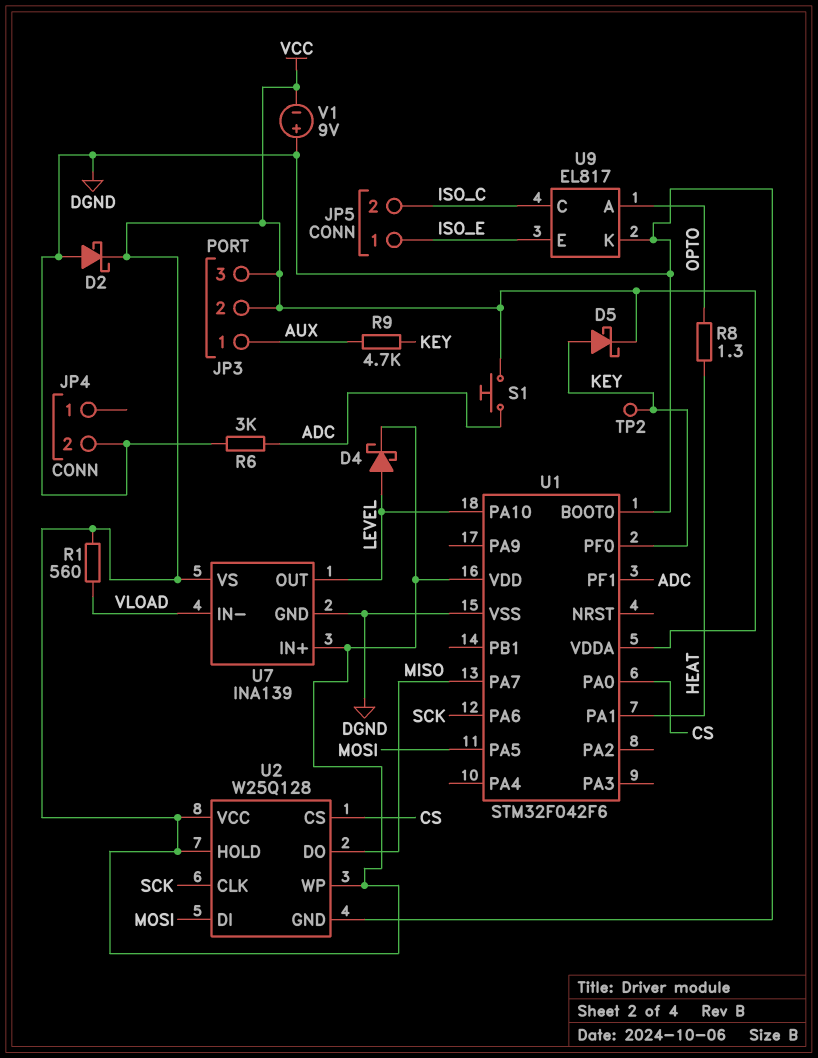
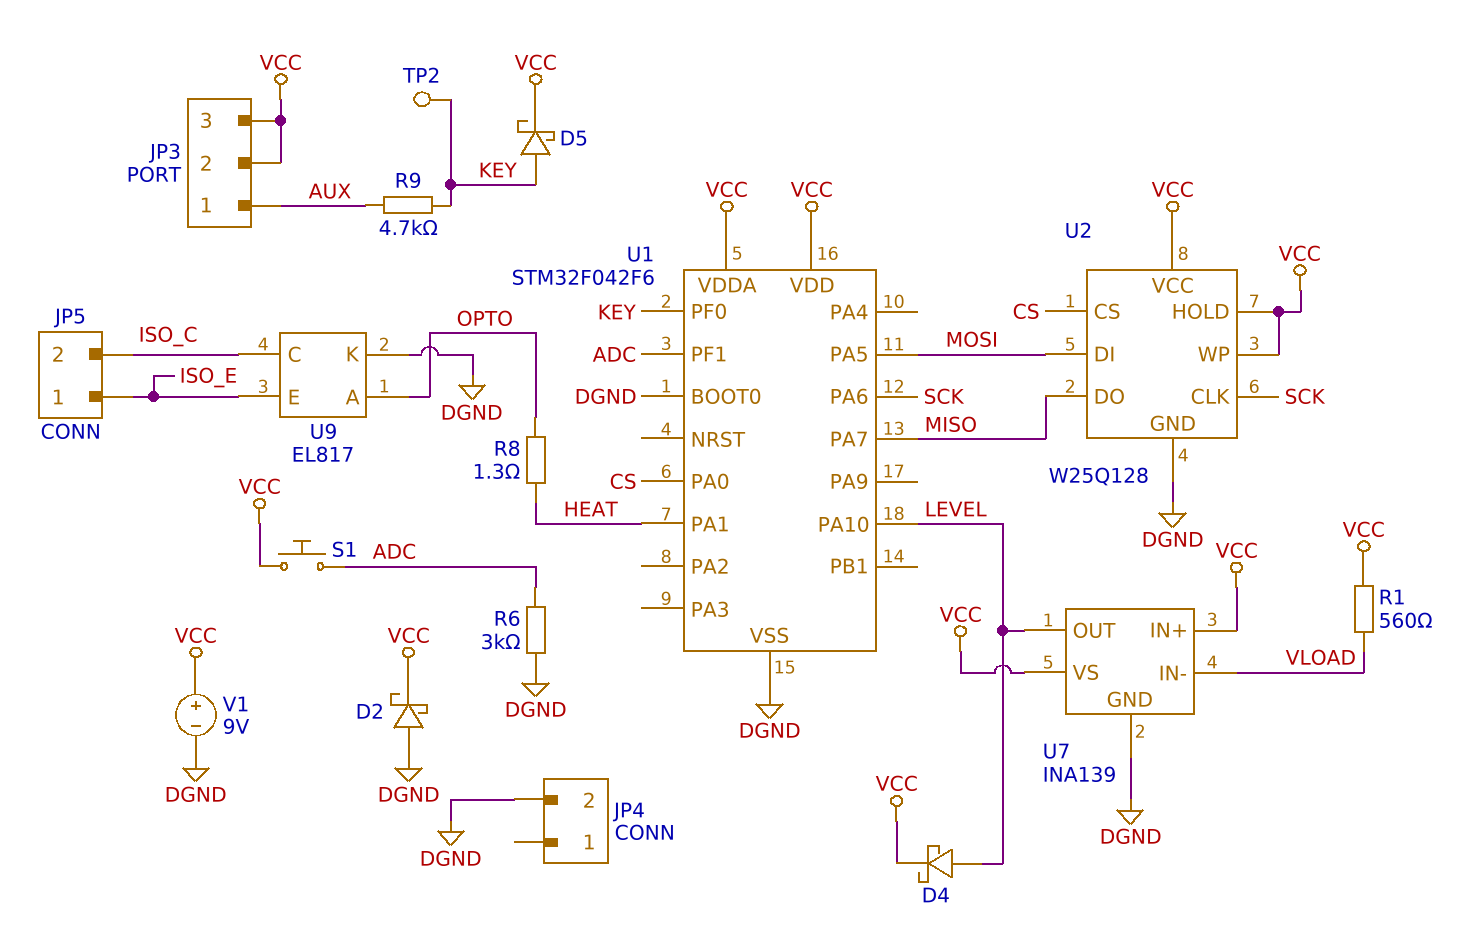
V1: 9V (plus DGND, minus VCC) -> 9V (plus VCC, minus DGND)

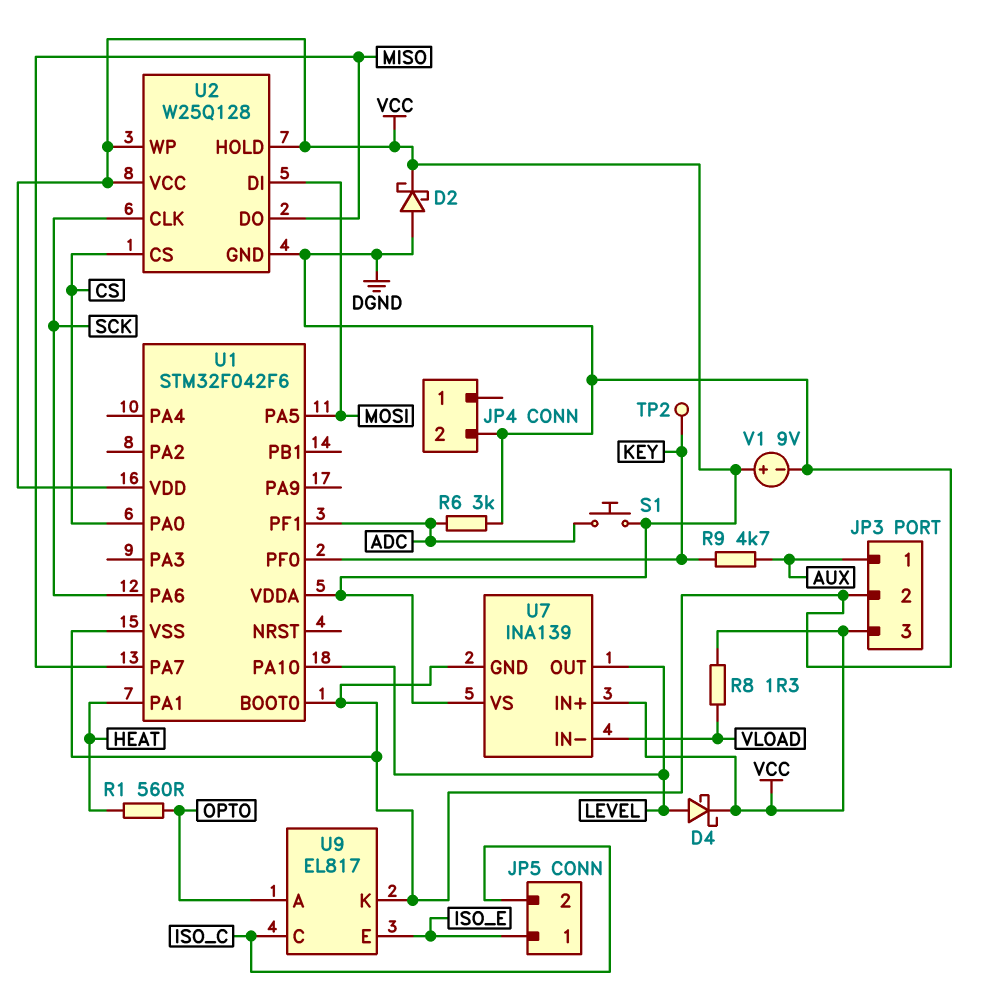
D5: schottky (A KEY, K VCC) -> none
JP3 pin 2: VCC -> DGND
R1: 560 (VCC, VLOAD) -> 560 (HEAT, OPTO)
R8: 1.3 (HEAT, OPTO) -> 1.3 (VCC, VLOAD)

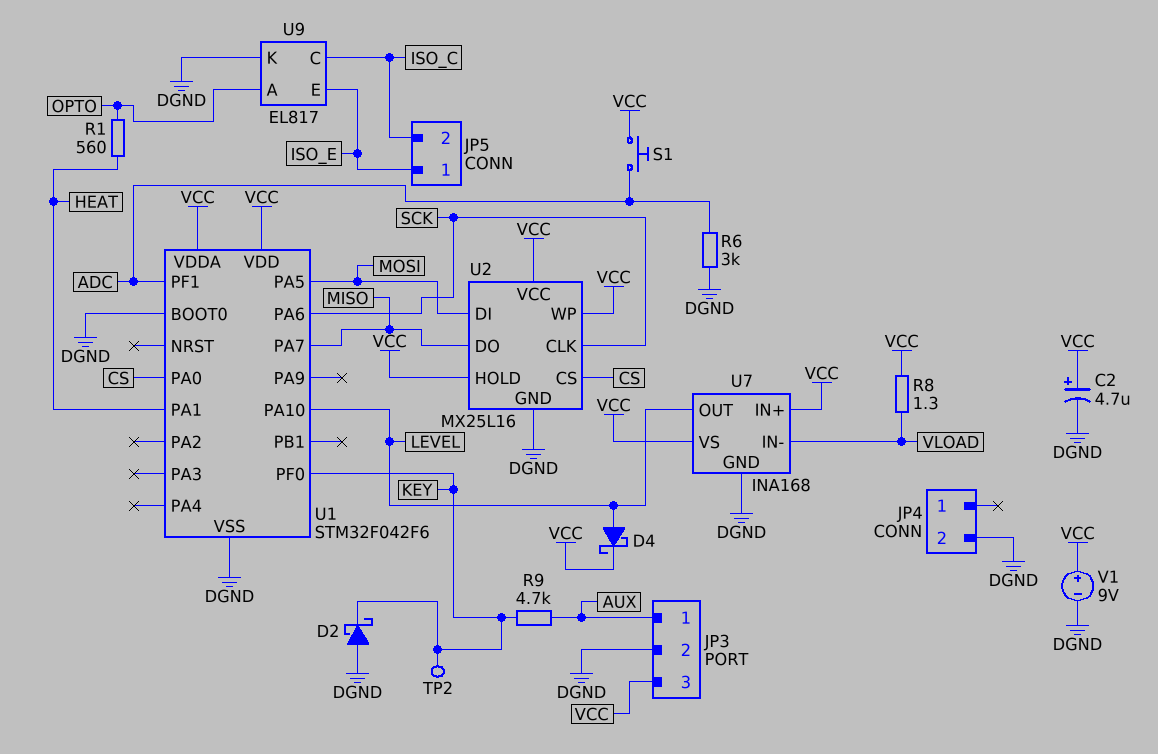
C2: none -> 4.7uF (plus VCC, minus DGND)
D2: schottky (A DGND, K VCC) -> schottky (A DGND, K KEY)
U2: W25Q128 -> MX25L16
U7: INA139 -> INA168

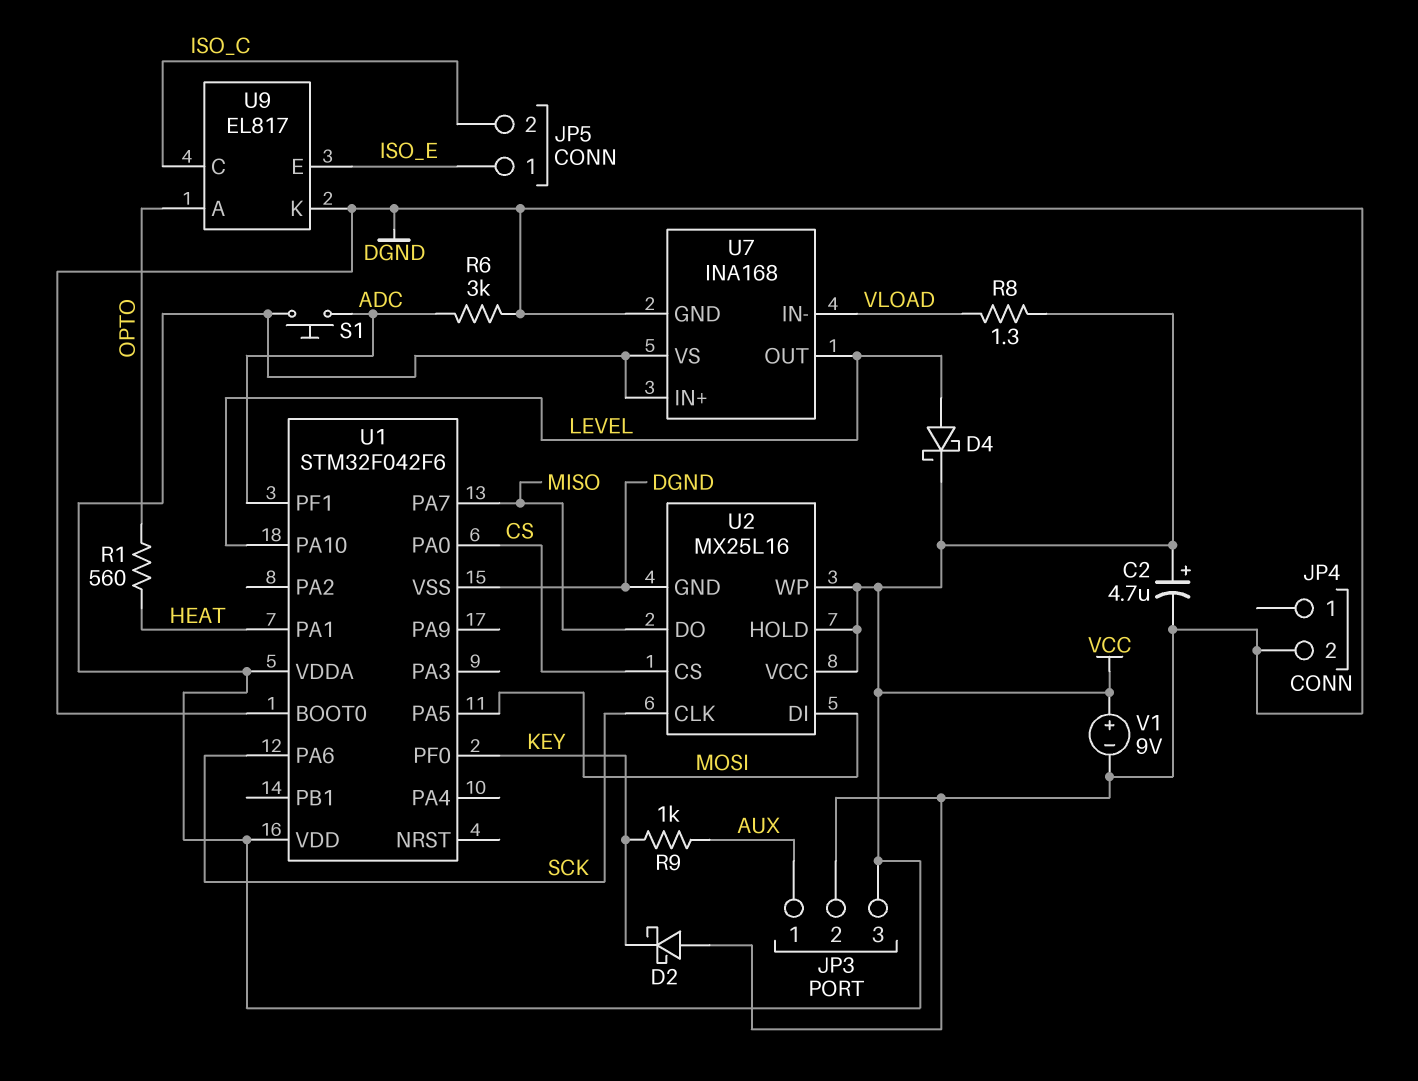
R9: 4.7k (AUX, KEY) -> 1k (AUX, KEY)
TP2: test point (KEY) -> none

